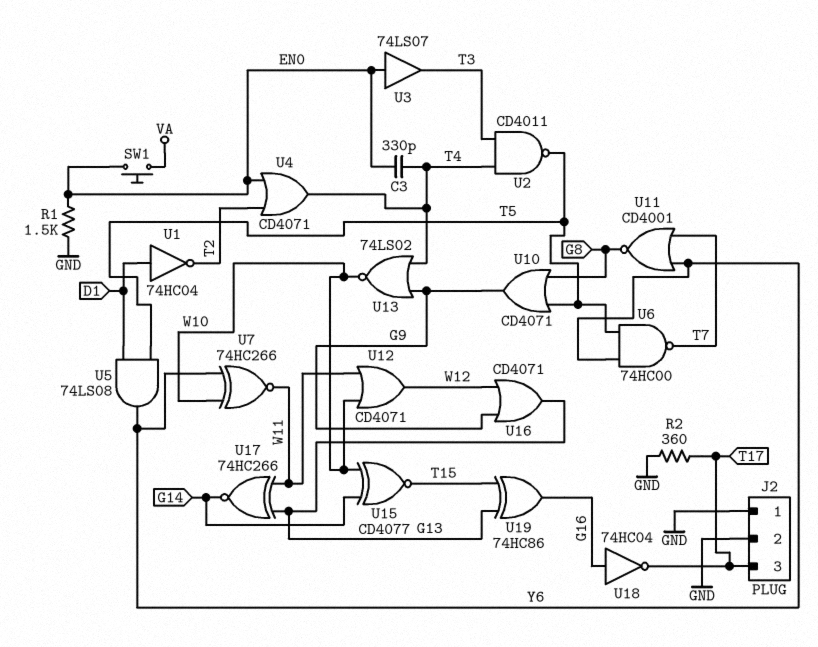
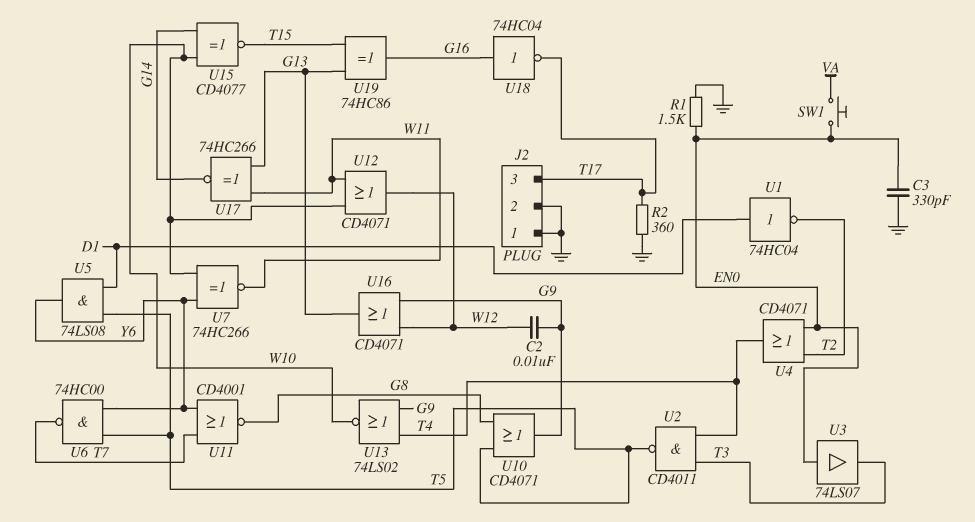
C2: none -> 10nF (G9, W12)
C3: 330pF (EN0, T4) -> 330pF (EN0, GND)

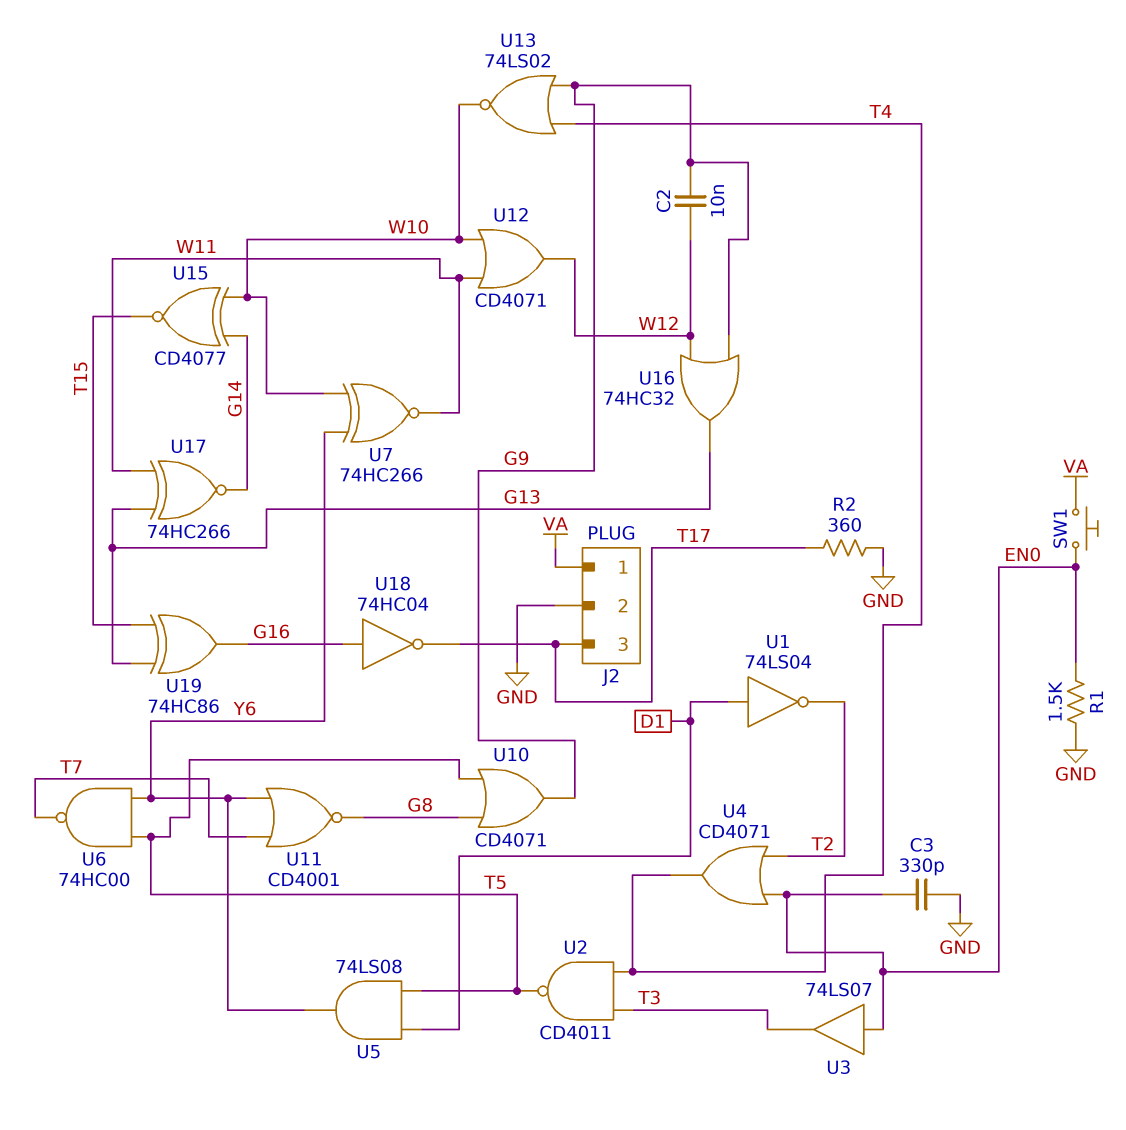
J2 pin 1: GND -> VA
U1: NOT 74HC04 (in D1, out T2) -> NOT 74LS04 (in D1, out T2)
U16: OR CD4071 (in G9, in W12, out G13) -> OR 74HC32 (in G9, in W12, out G13)

